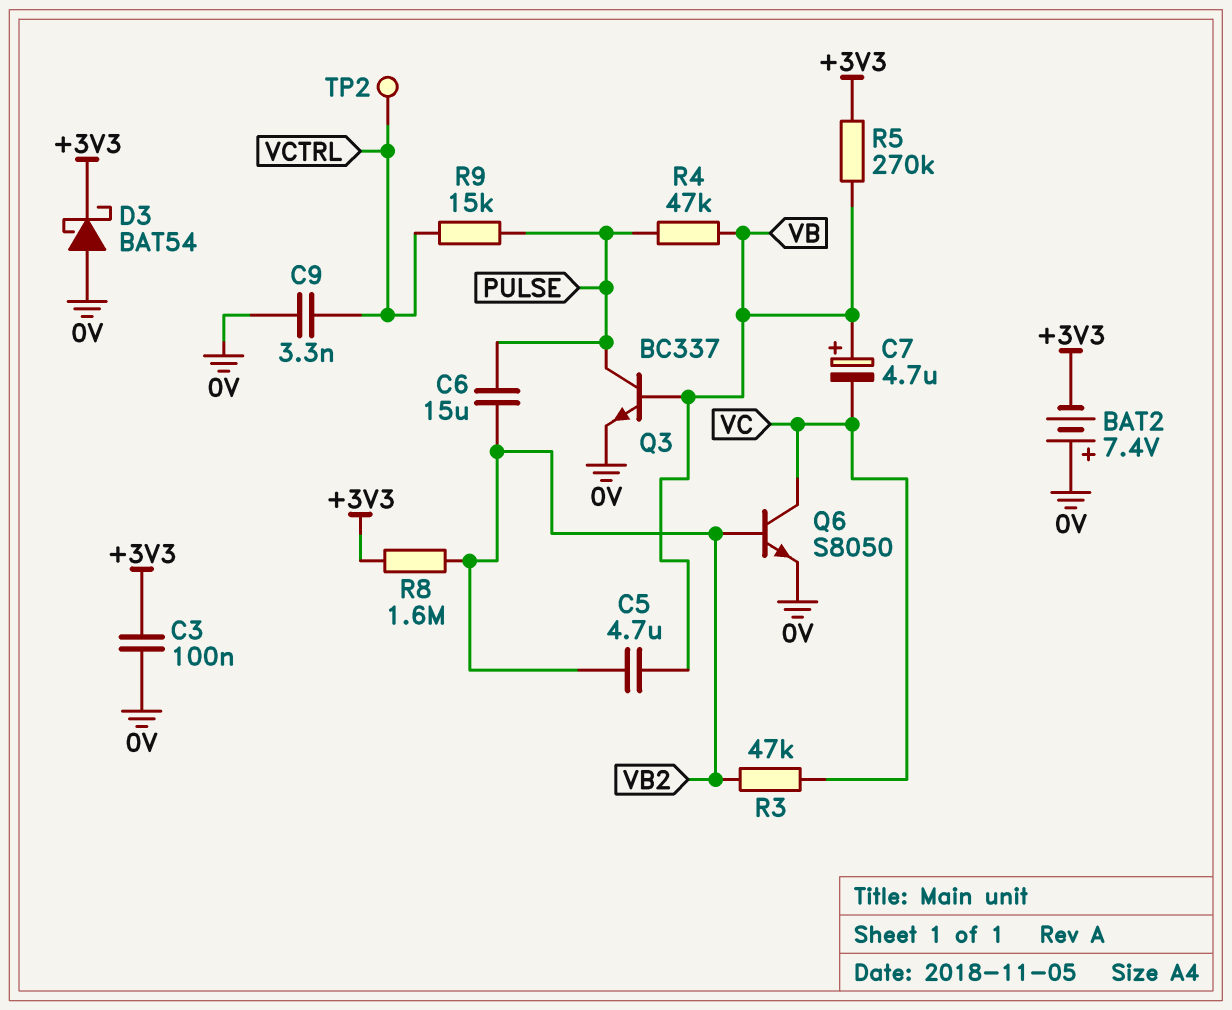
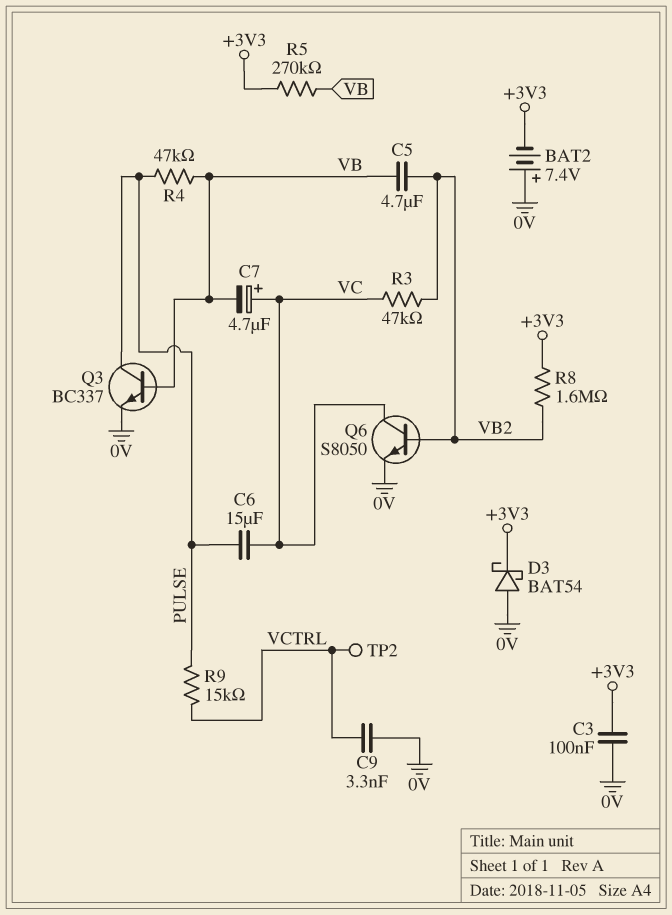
C6: 15uF (PULSE, VB2) -> 15uF (PULSE, VC)
C7: 4.7uF (plus VB, minus VC) -> 4.7uF (plus VC, minus VB)

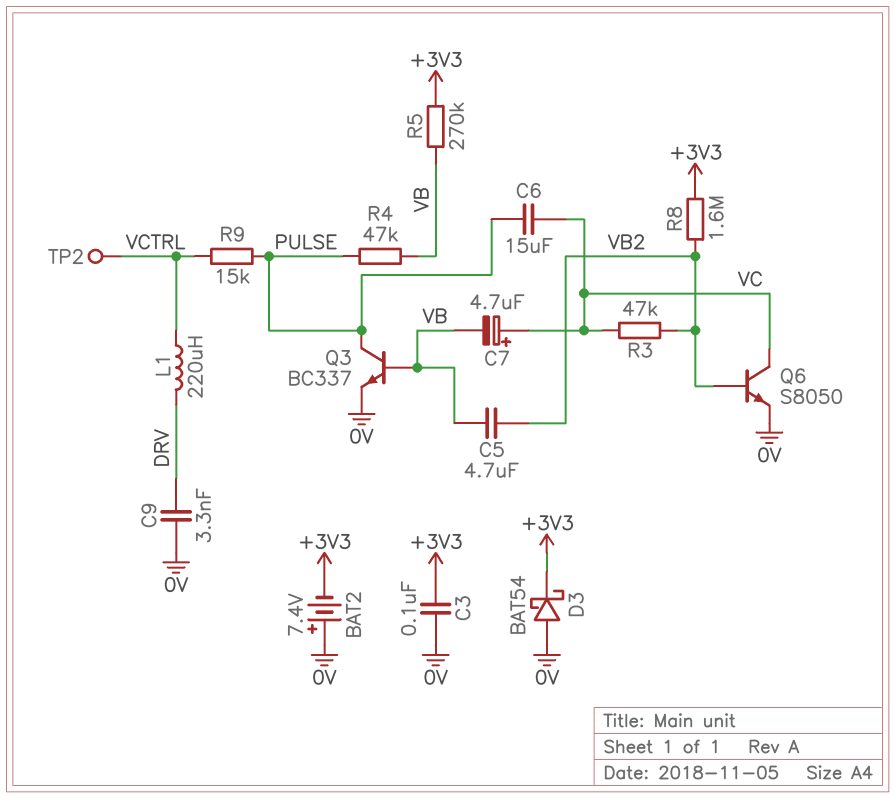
C9: 3.3nF (0V, VCTRL) -> 3.3nF (0V, DRV)
L1: none -> 220uH (DRV, VCTRL)

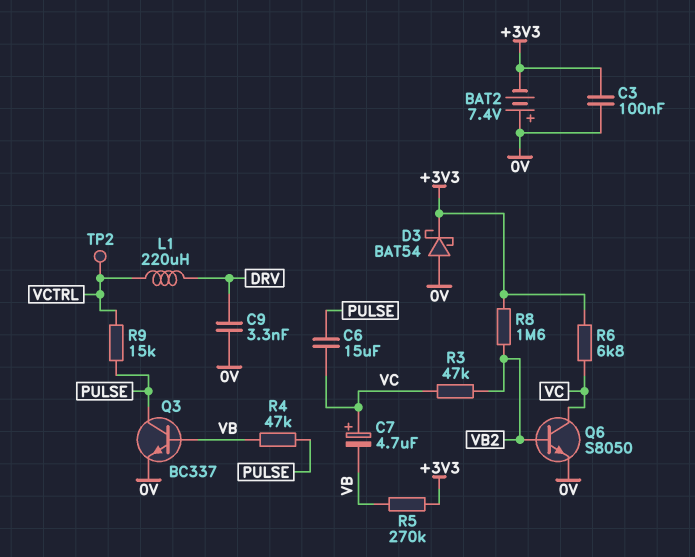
C5: 4.7uF (VB, VB2) -> none
R6: none -> 6.8k (+3V3, VC)

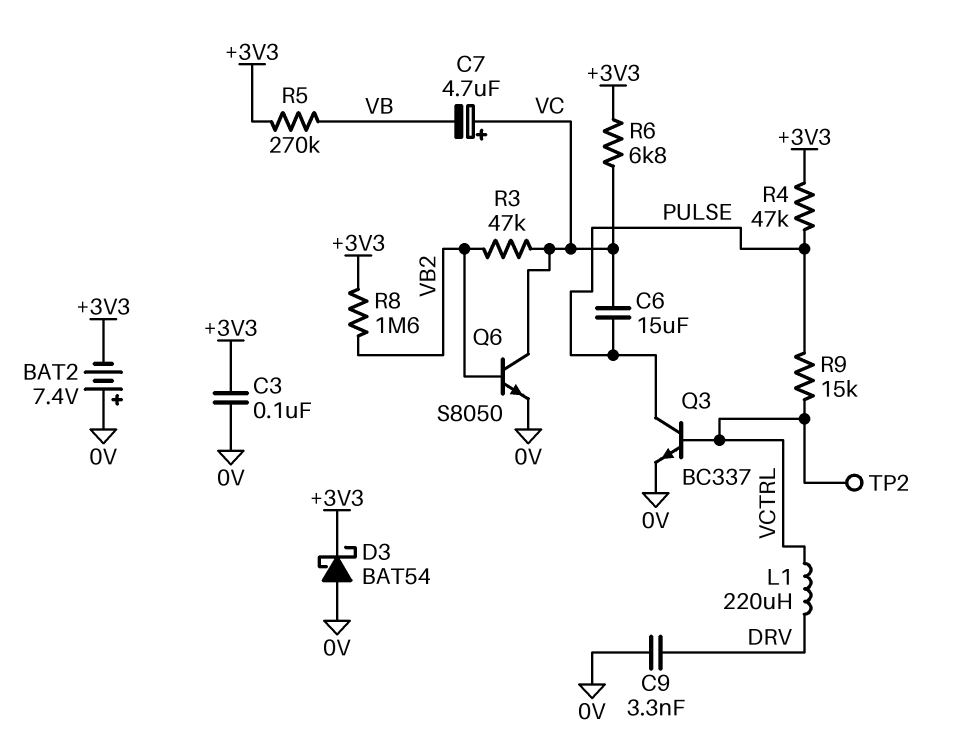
Q3: NPN BC337 (B VB, C PULSE, E 0V) -> NPN BC337 (B VCTRL, C PULSE, E 0V)
R4: 47k (PULSE, VB) -> 47k (+3V3, PULSE)

